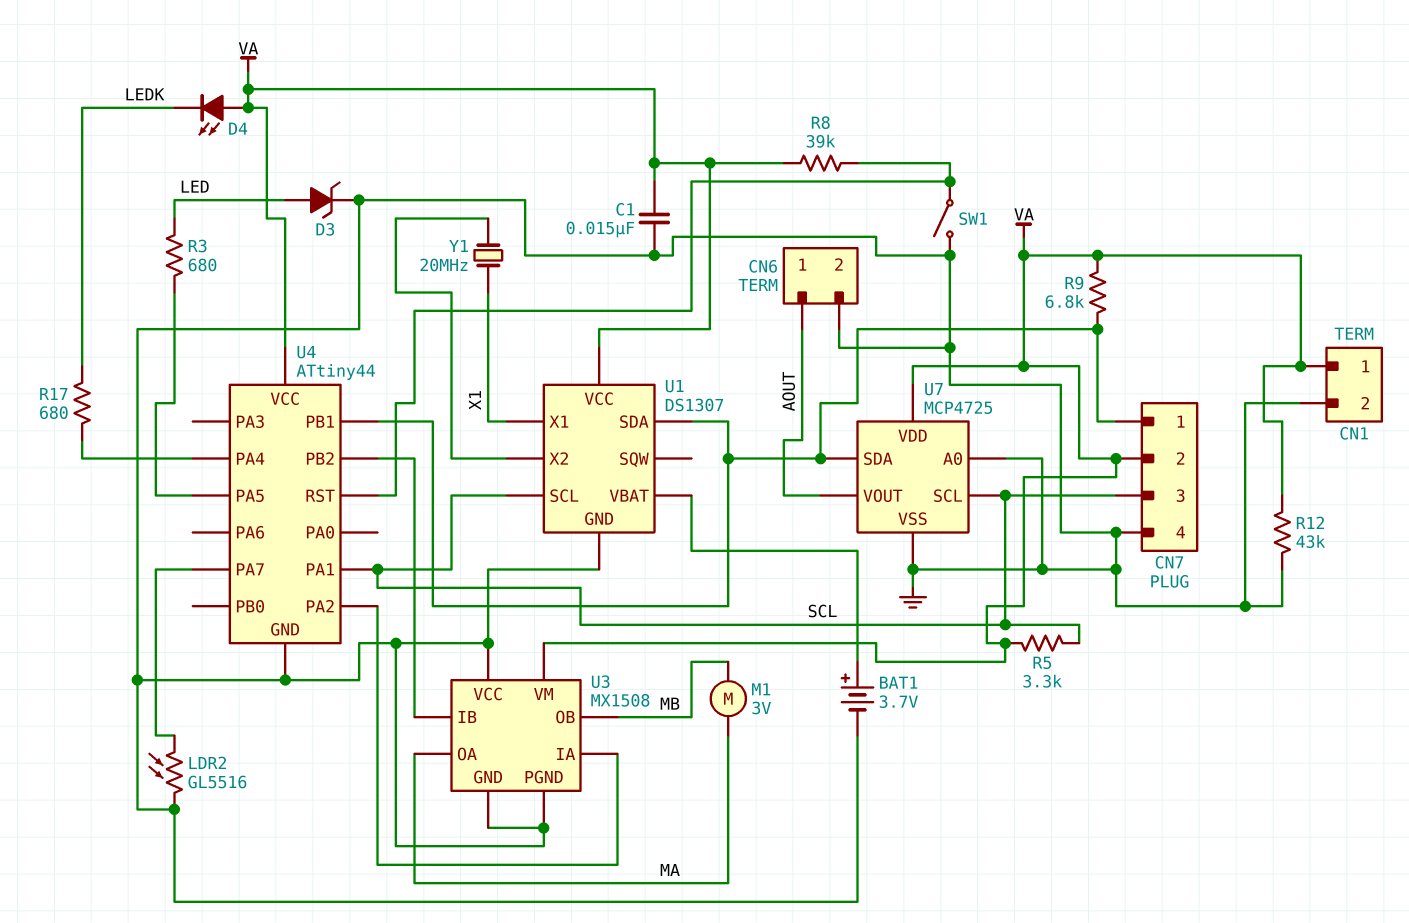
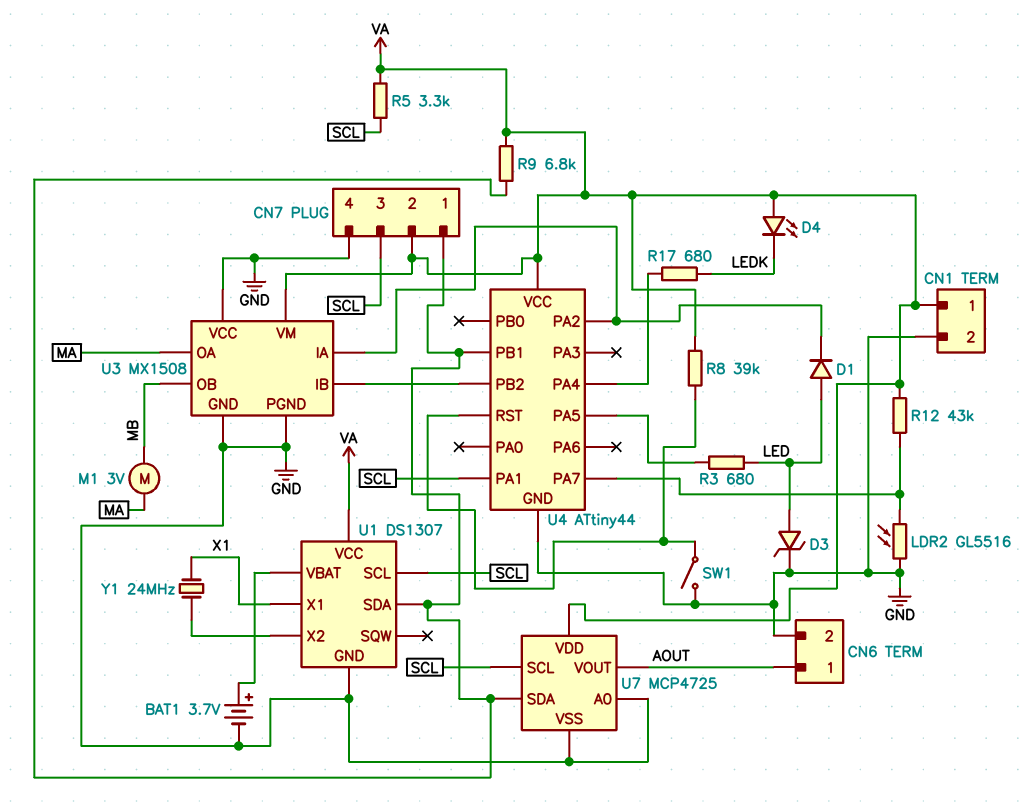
C1: 15nF (GND, VA) -> none
D1: none -> diode (A LED, K U3/IA)
R12: 43k (GND, VA) -> 43k (U4/PA7, VA)
Y1: 20MHz (U1/X2, X1) -> 24MHz (U1/X2, X1)

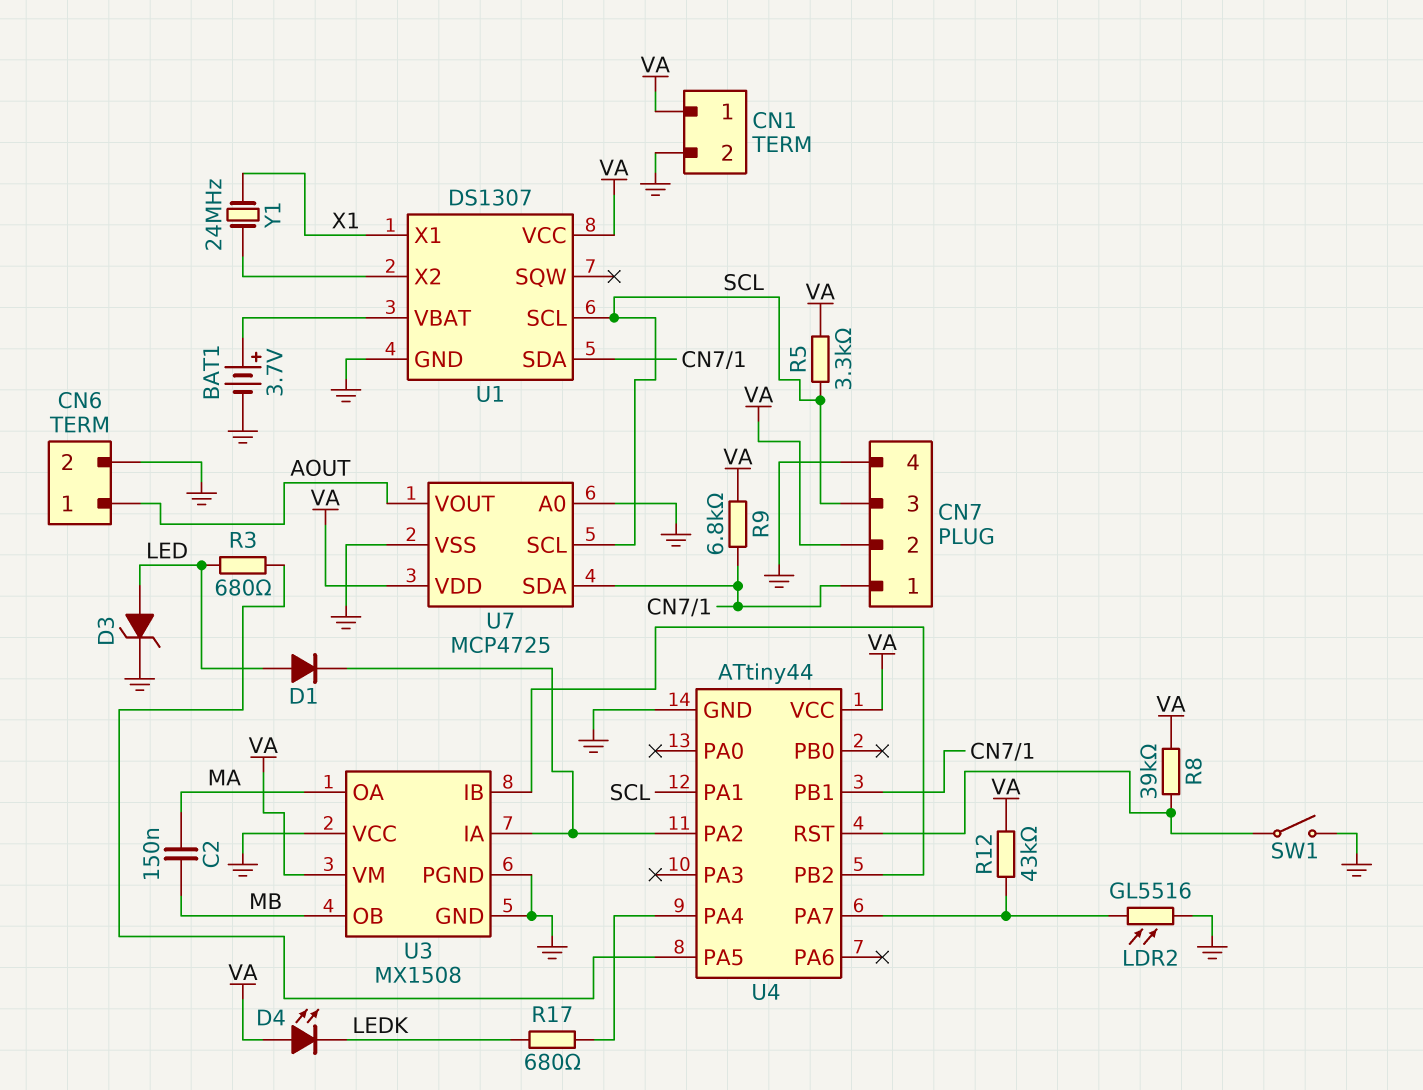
C2: none -> 150nF (MA, MB)
M1: motor 3V (MA, MB) -> none

